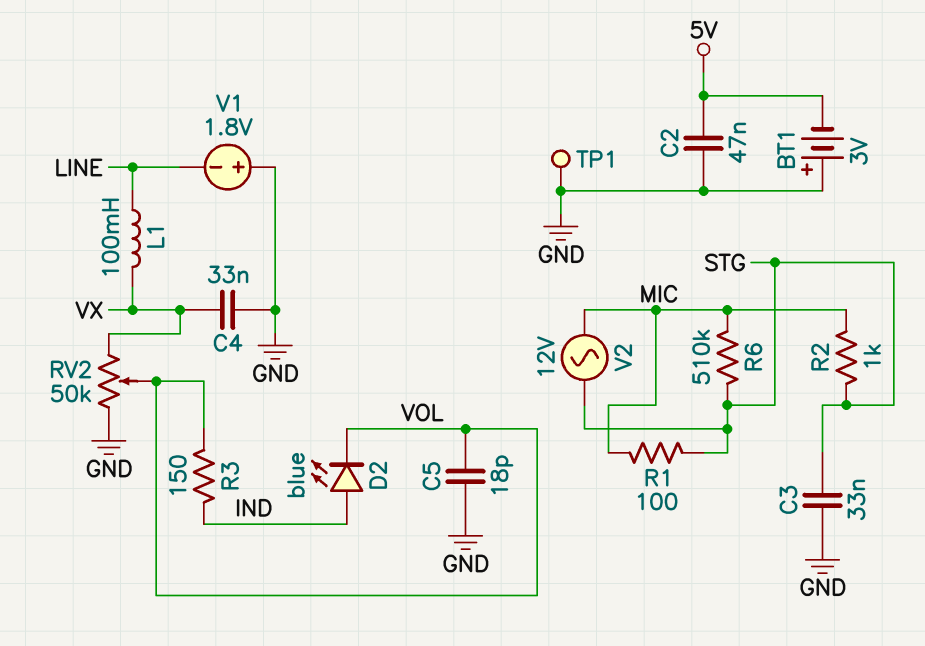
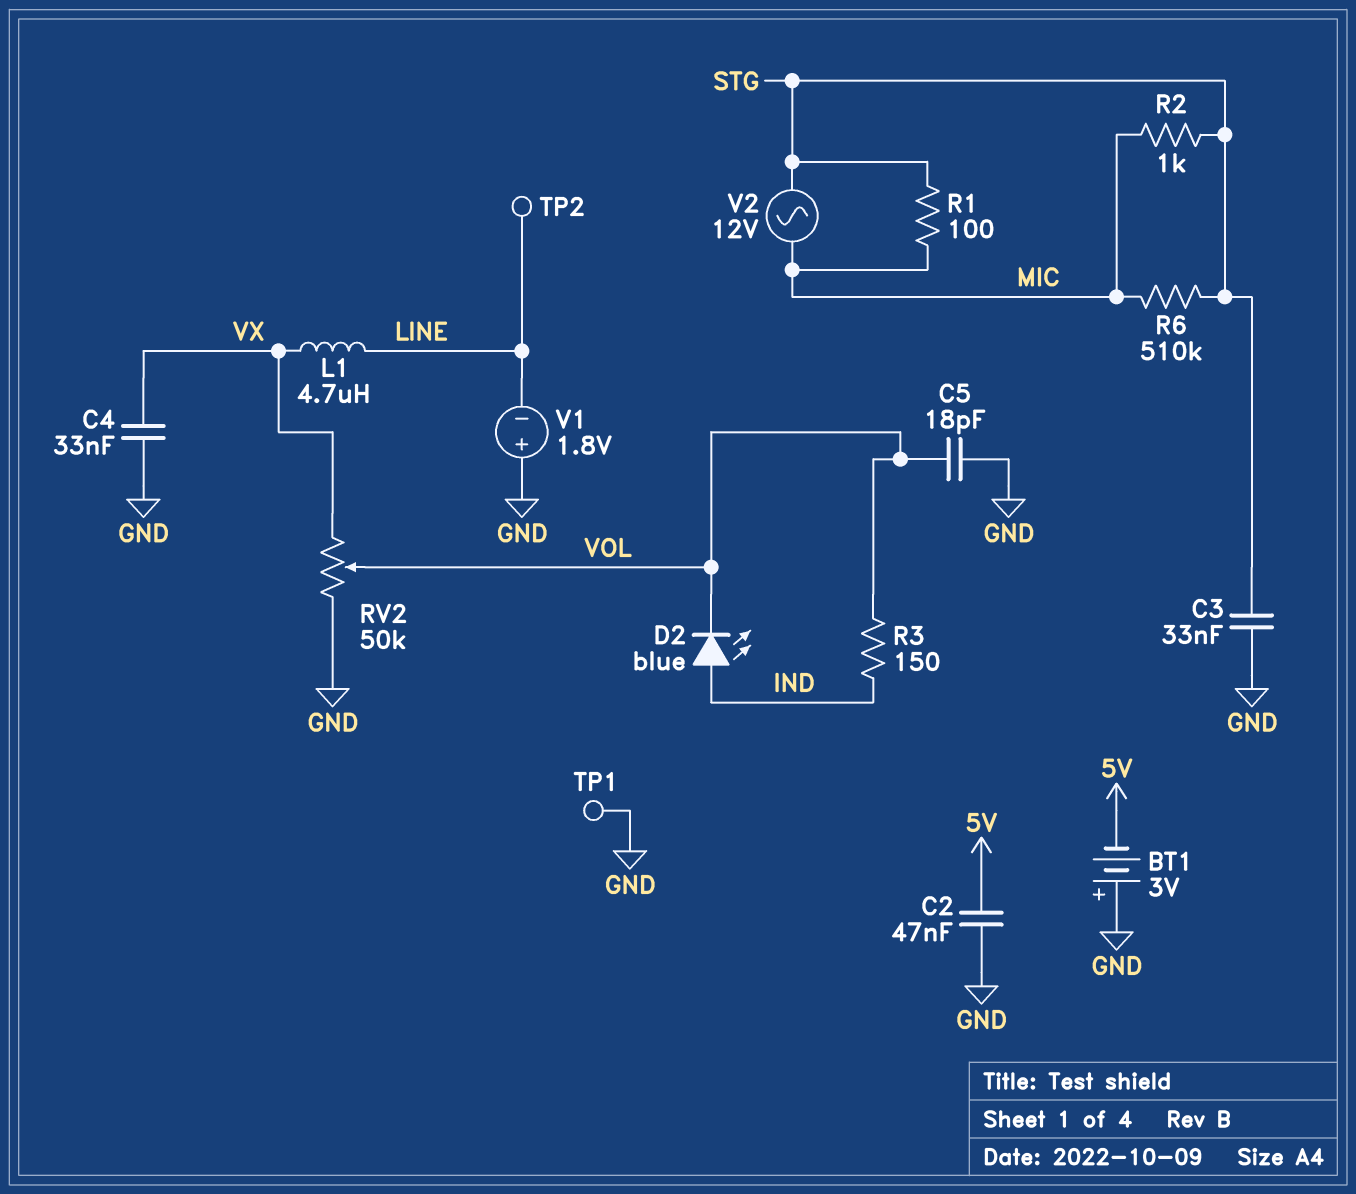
L1: 100mH (LINE, VX) -> 4.7uH (LINE, VX)
TP2: none -> test point (LINE)

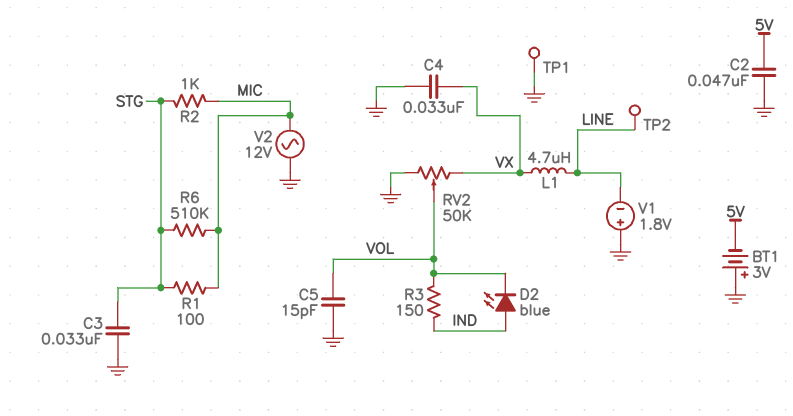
C5: 18pF (GND, VOL) -> 15pF (GND, VOL)
V2: AC 12V (MIC, STG) -> AC 12V (GND, MIC)

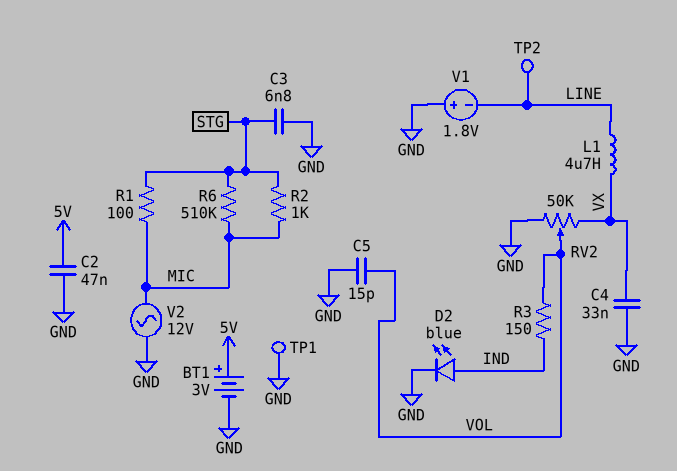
BT1: 3V (plus GND, minus 5V) -> 3V (plus 5V, minus GND)
C3: 33nF (GND, STG) -> 6.8nF (GND, STG)
D2: LED blue (A IND, K VOL) -> LED blue (A IND, K GND)

